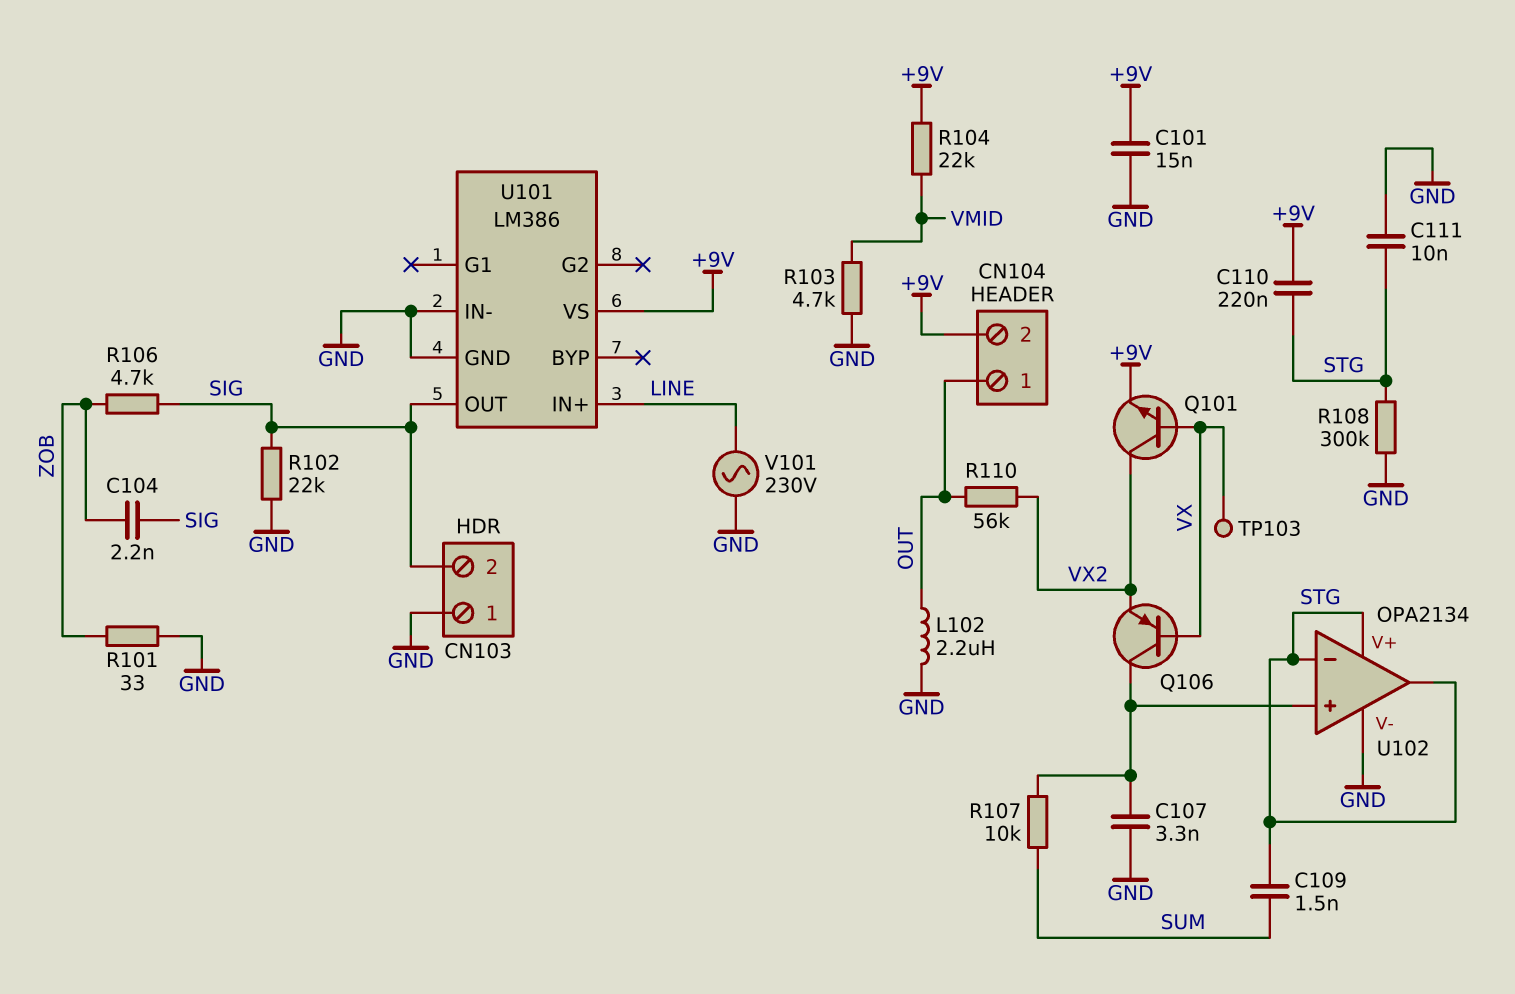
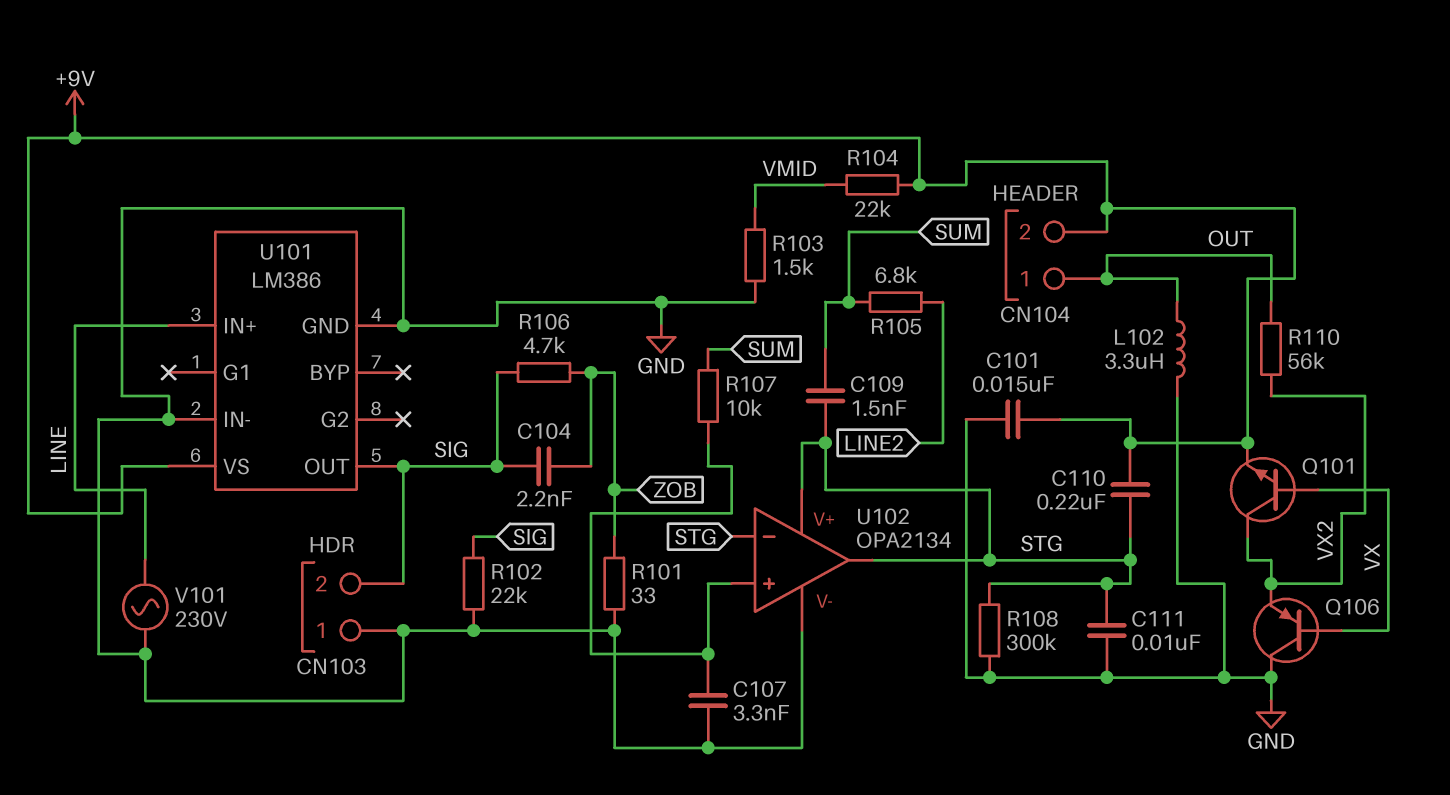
L102: 2.2uH (GND, OUT) -> 3.3uH (GND, OUT)
Q106: PNP (B VX, C U102/in+, E VX2) -> PNP (B VX, C GND, E VX2)
R103: 4.7k (GND, VMID) -> 1.5k (GND, VMID)
R105: none -> 6.8k (LINE2, SUM)
TP103: test point (VX) -> none

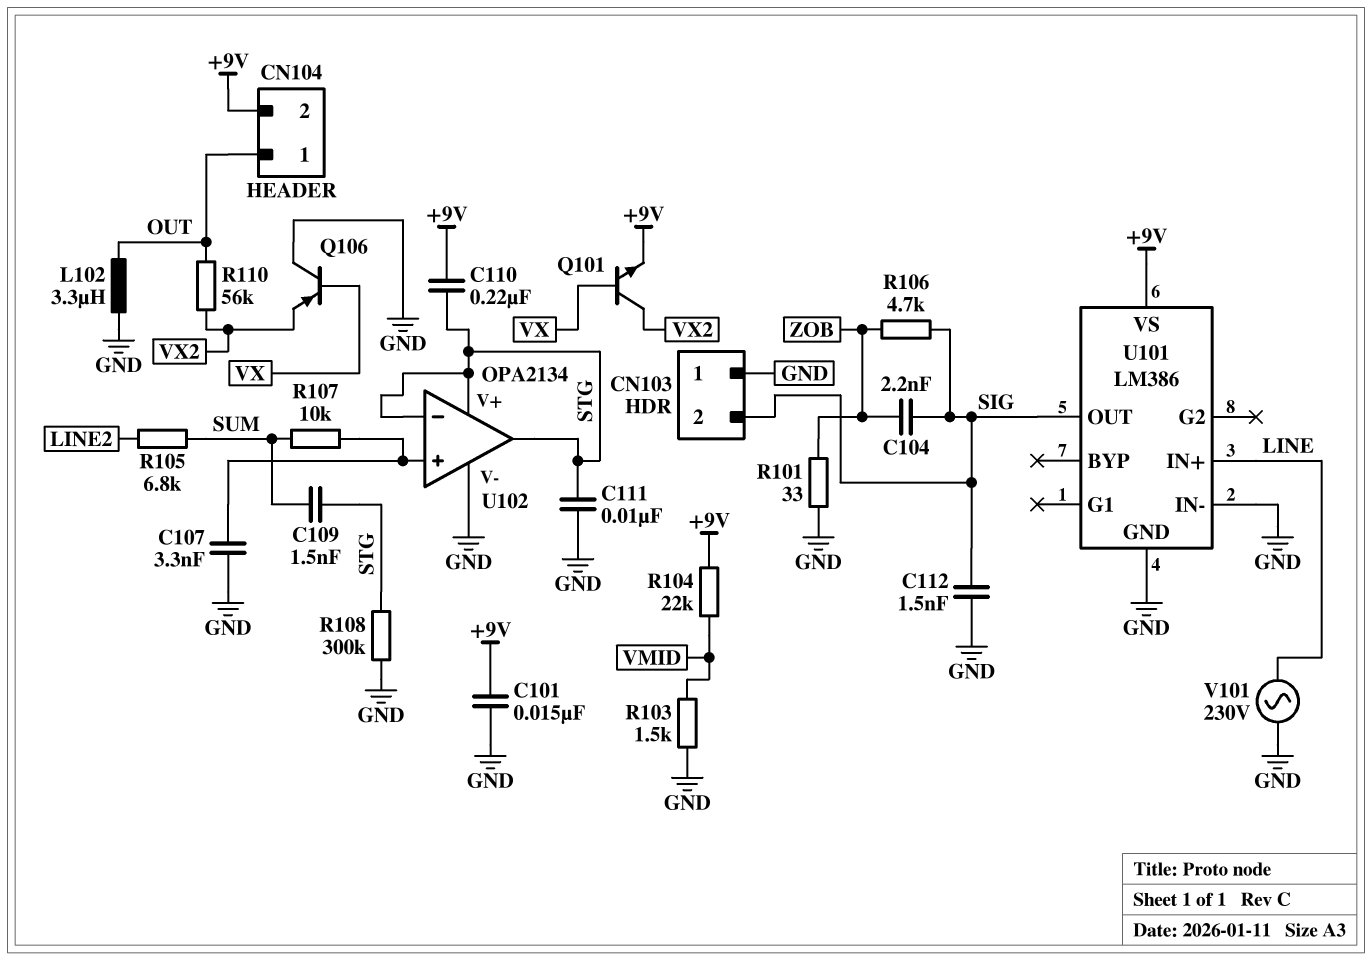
C112: none -> 1.5nF (GND, SIG)
R102: 22k (GND, SIG) -> none

